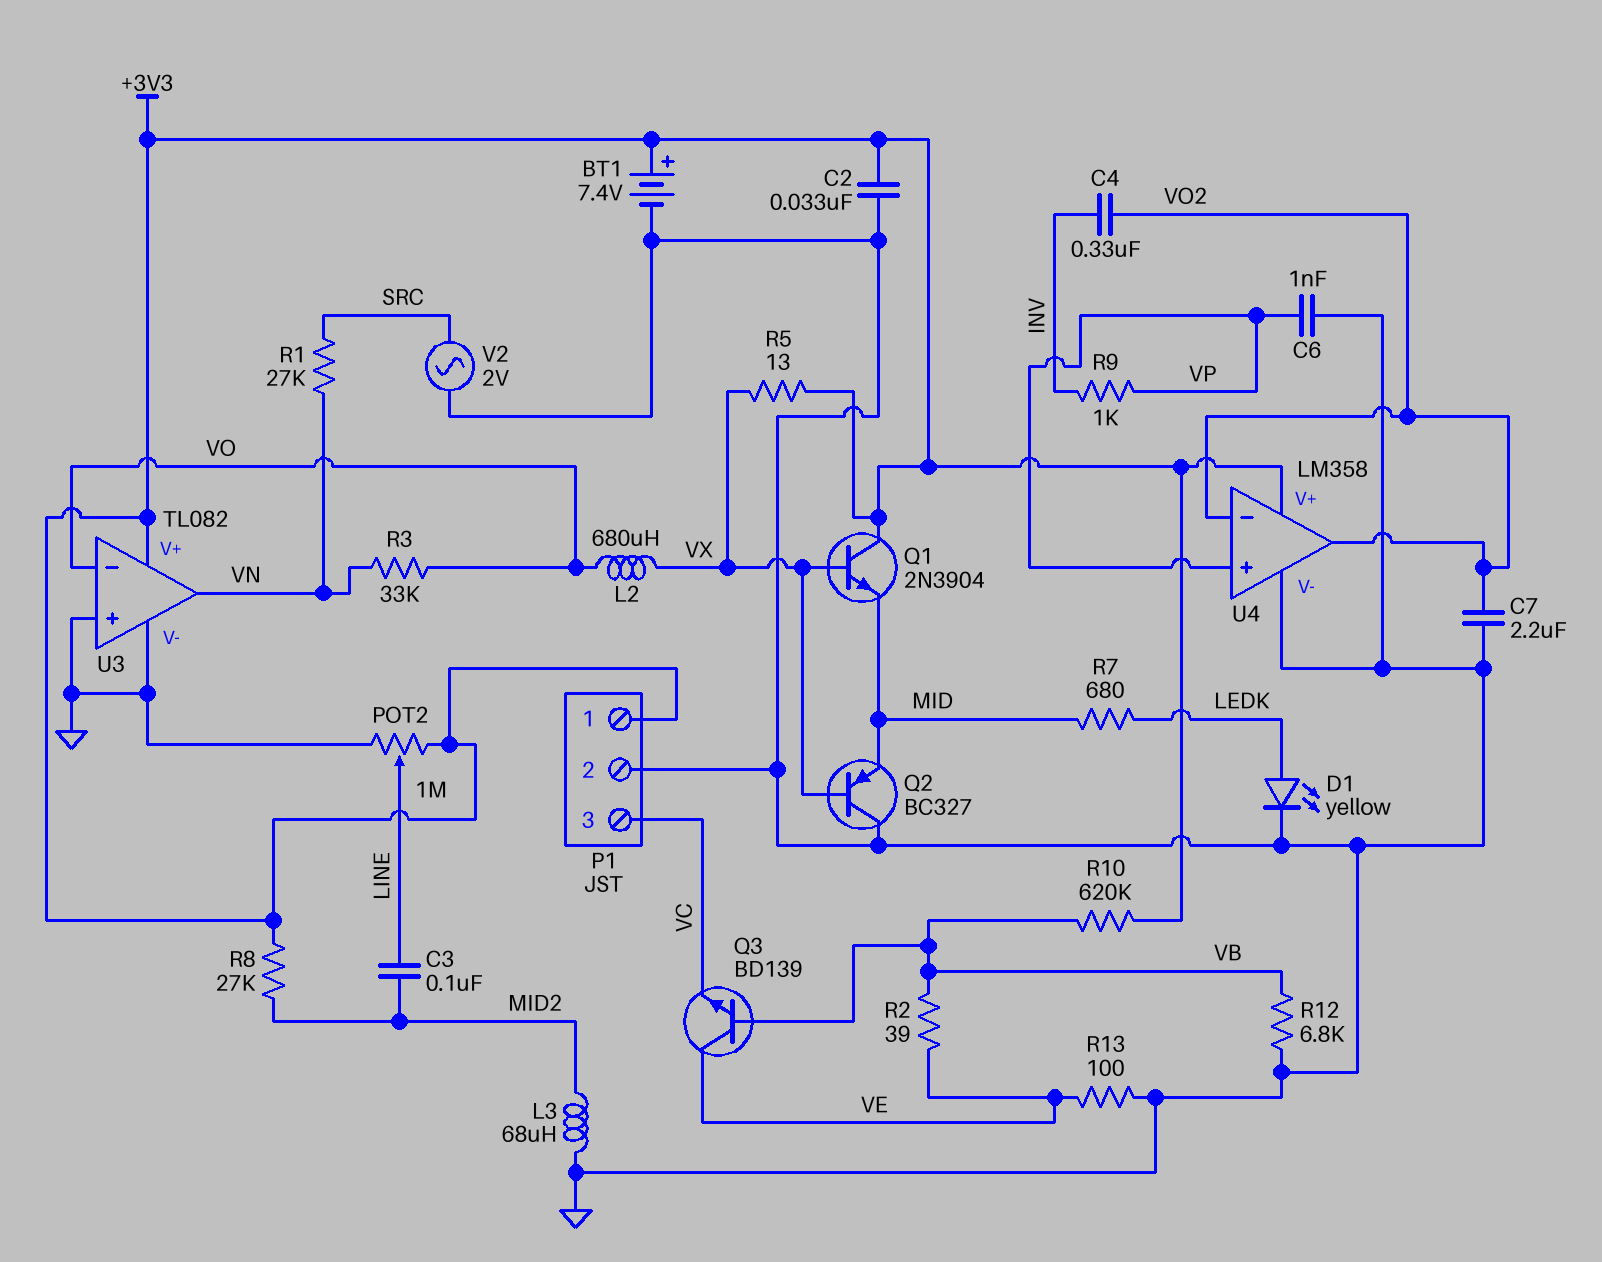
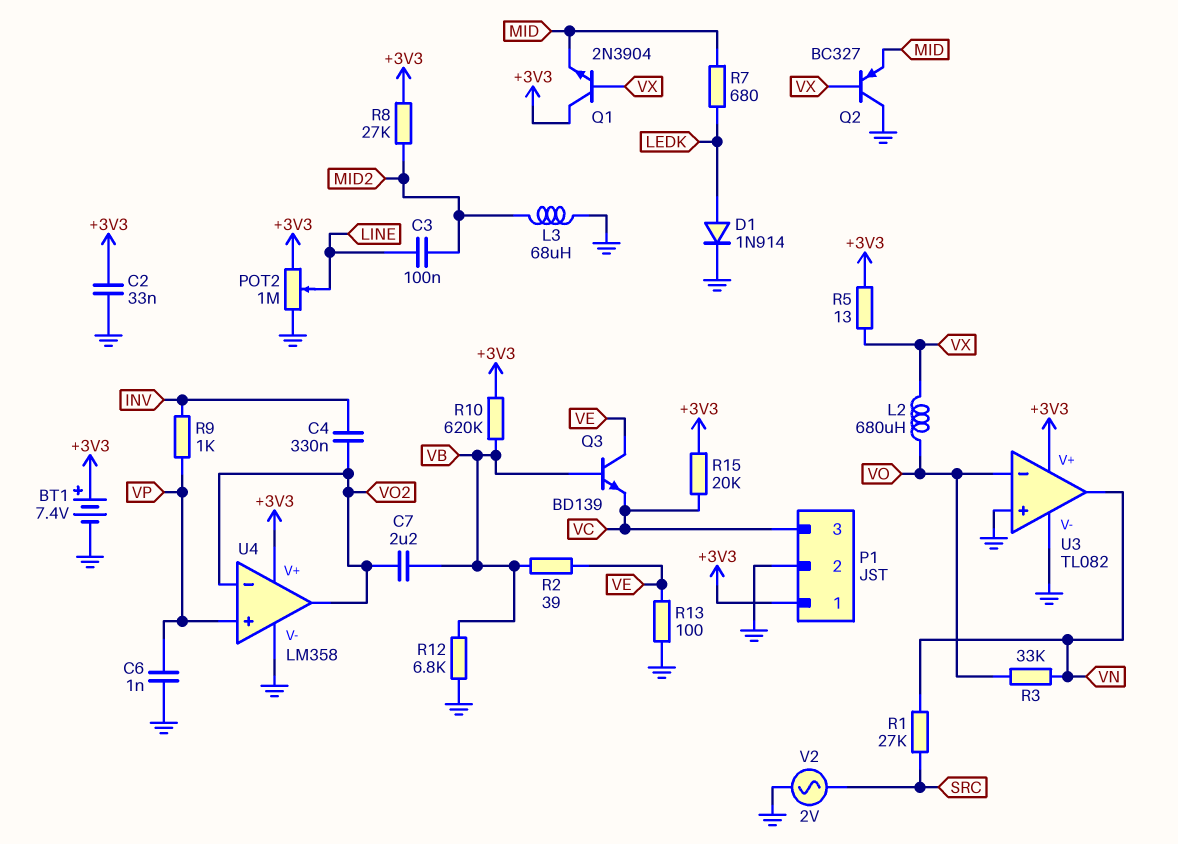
C7: 2.2uF (GND, VO2) -> 2.2uF (VB, VO2)
D1: LED yellow (A LEDK, K GND) -> diode 1N914 (A LEDK, K GND)
R15: none -> 20k (+3V3, VC)

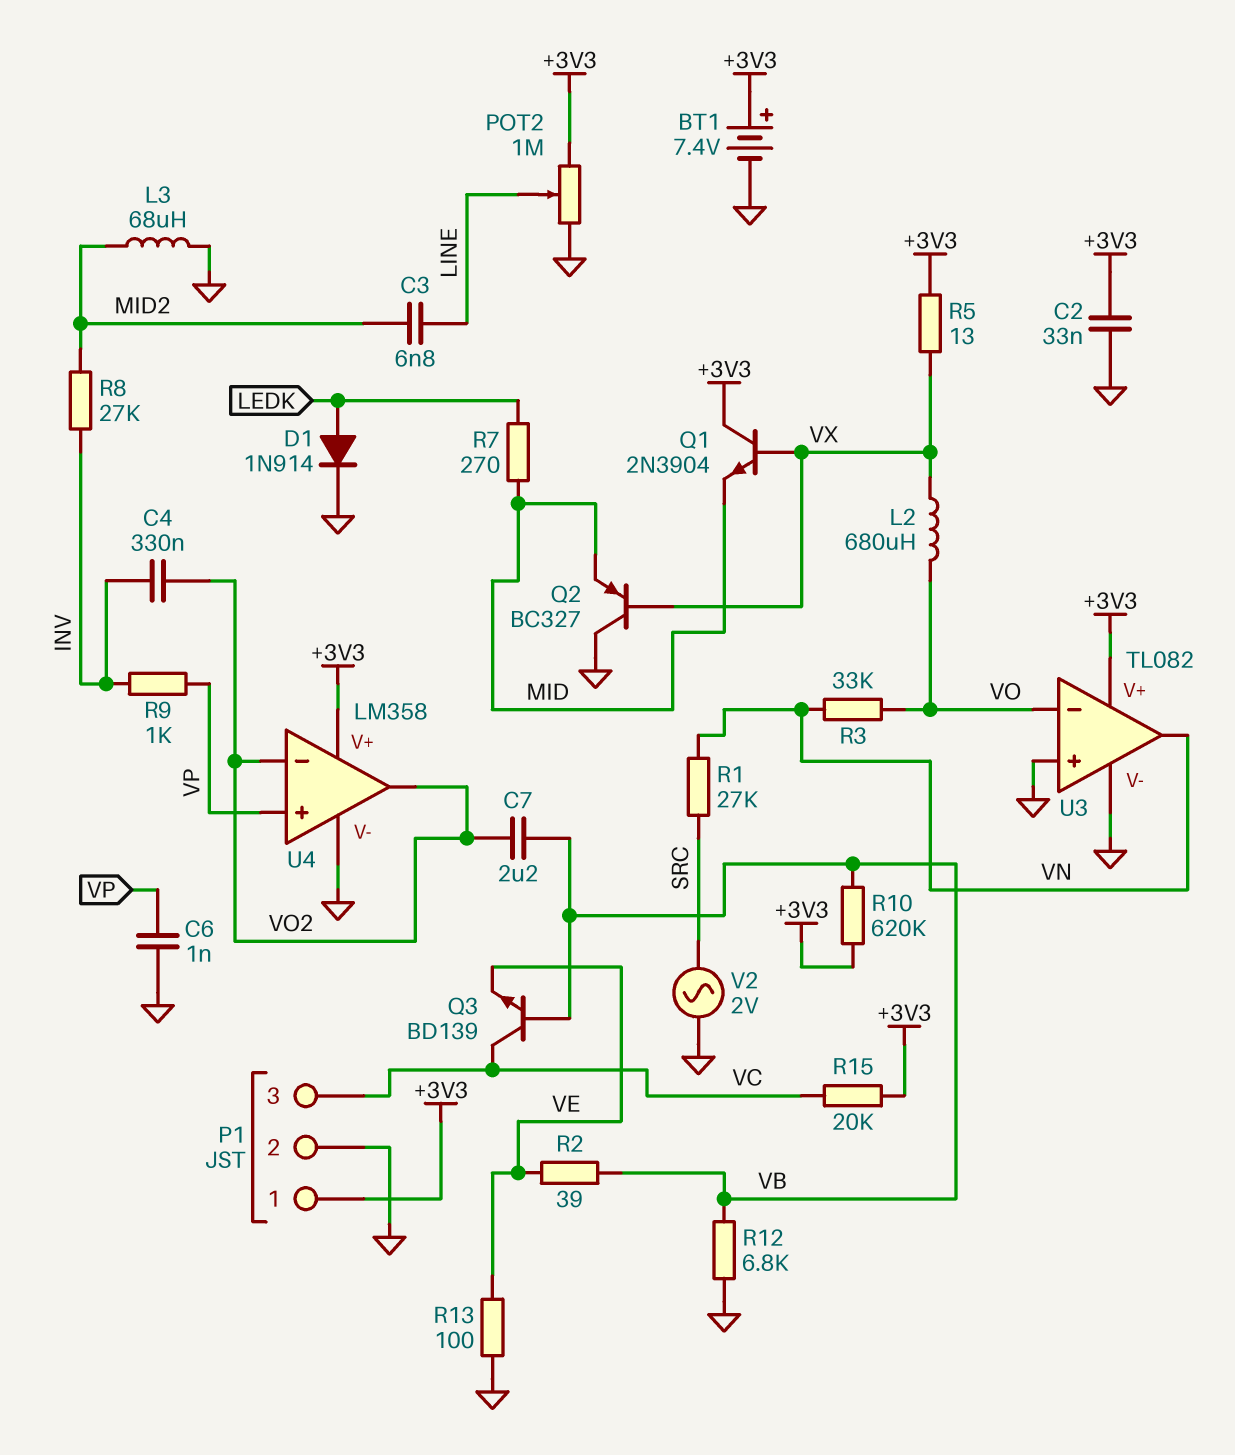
C3: 100nF (LINE, MID2) -> 6.8nF (LINE, MID2)
Q3: NPN BD139 (B VB, C VE, E VC) -> NPN BD139 (B VB, C VC, E VE)
R7: 680 (LEDK, MID) -> 270 (LEDK, MID)
R8: 27k (+3V3, MID2) -> 27k (INV, MID2)

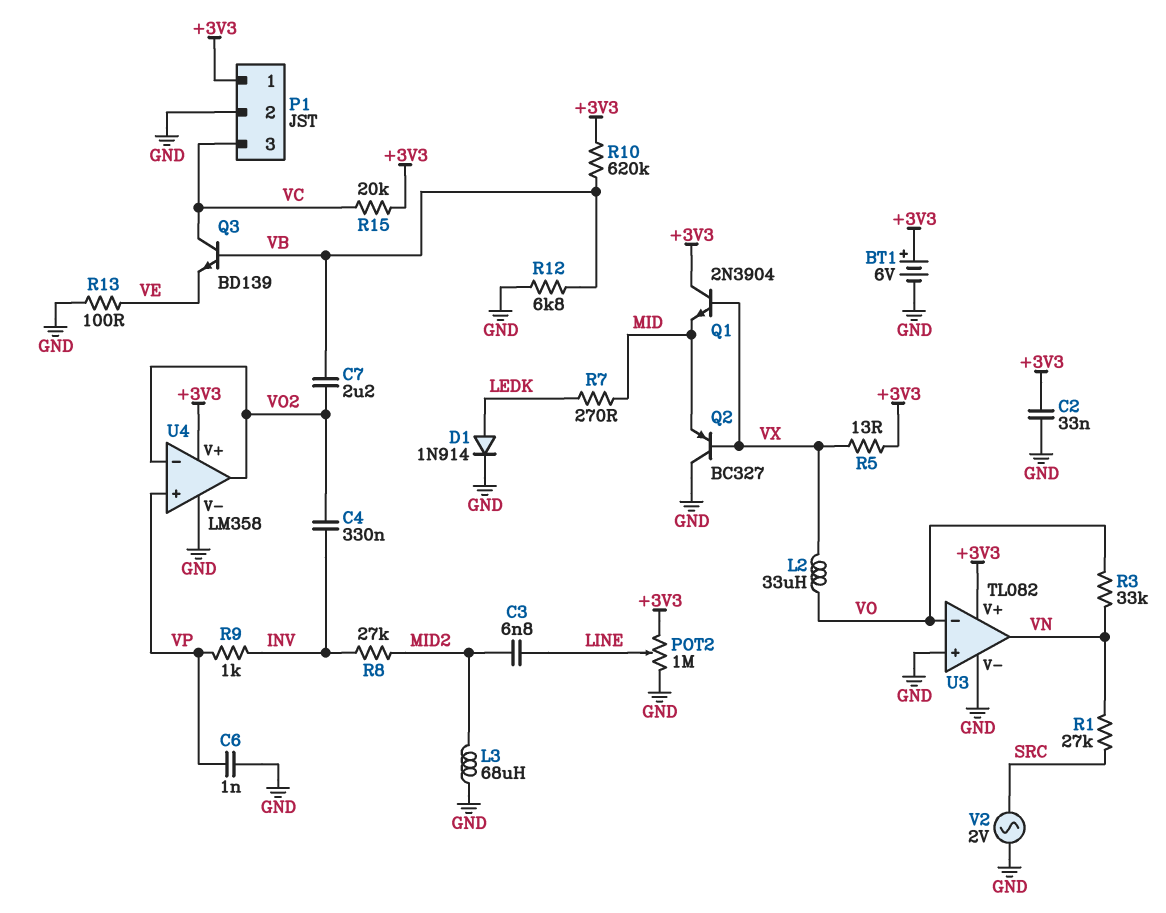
BT1: 7.4V (plus +3V3, minus GND) -> 6V (plus +3V3, minus GND)
L2: 680uH (VO, VX) -> 33uH (VO, VX)
R2: 39 (VB, VE) -> none

